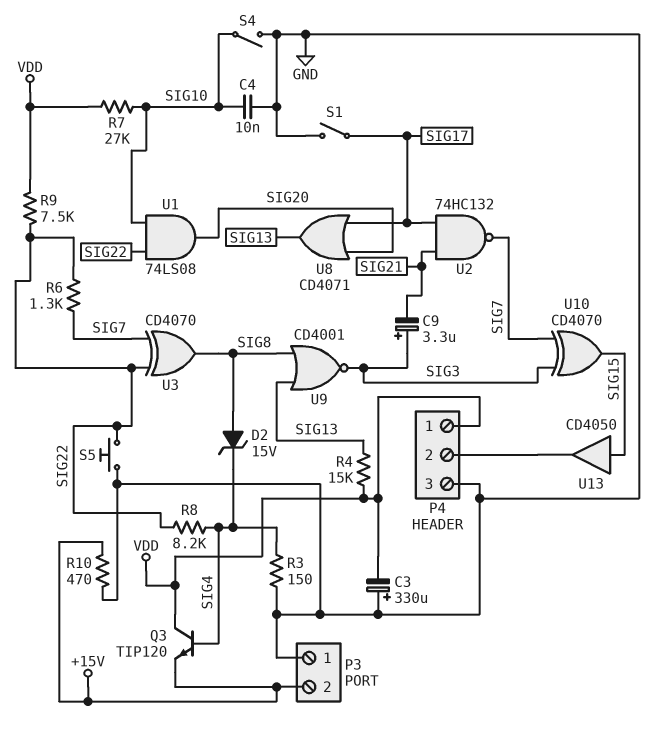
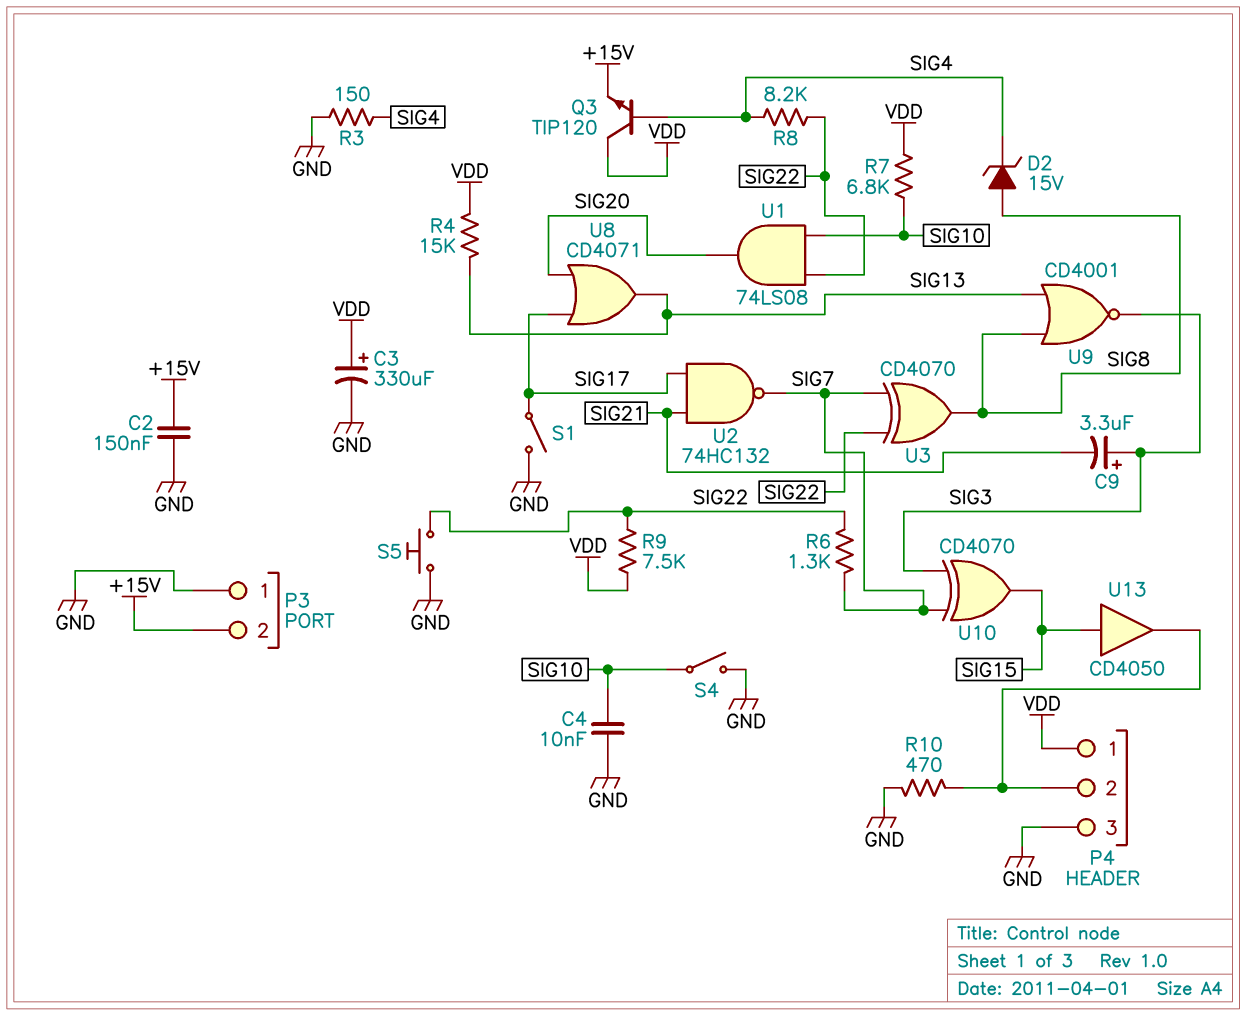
C2: none -> 150nF (+15V, GND)
C3: 330uF (plus GND, minus VDD) -> 330uF (plus VDD, minus GND)
R7: 27k (SIG10, VDD) -> 6.8k (SIG10, VDD)
R10: 470 (+15V, GND) -> 470 (GND, P4/2)

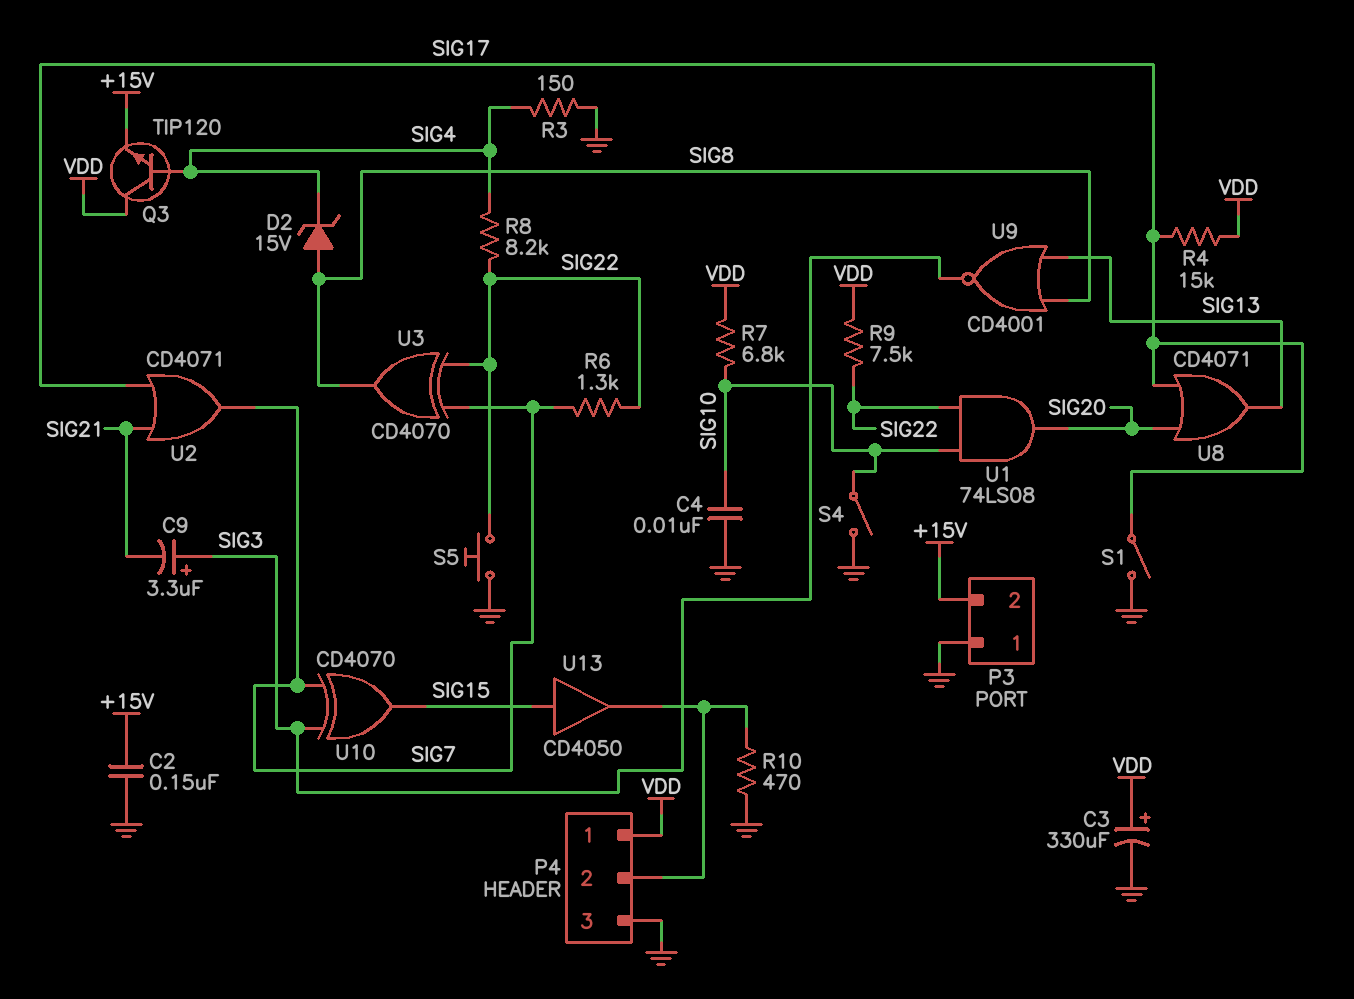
R4: 15k (SIG13, VDD) -> 15k (SIG17, VDD)
U2: NAND 74HC132 (in SIG17, in SIG21, out SIG7) -> OR CD4071 (in SIG17, in SIG21, out SIG7)

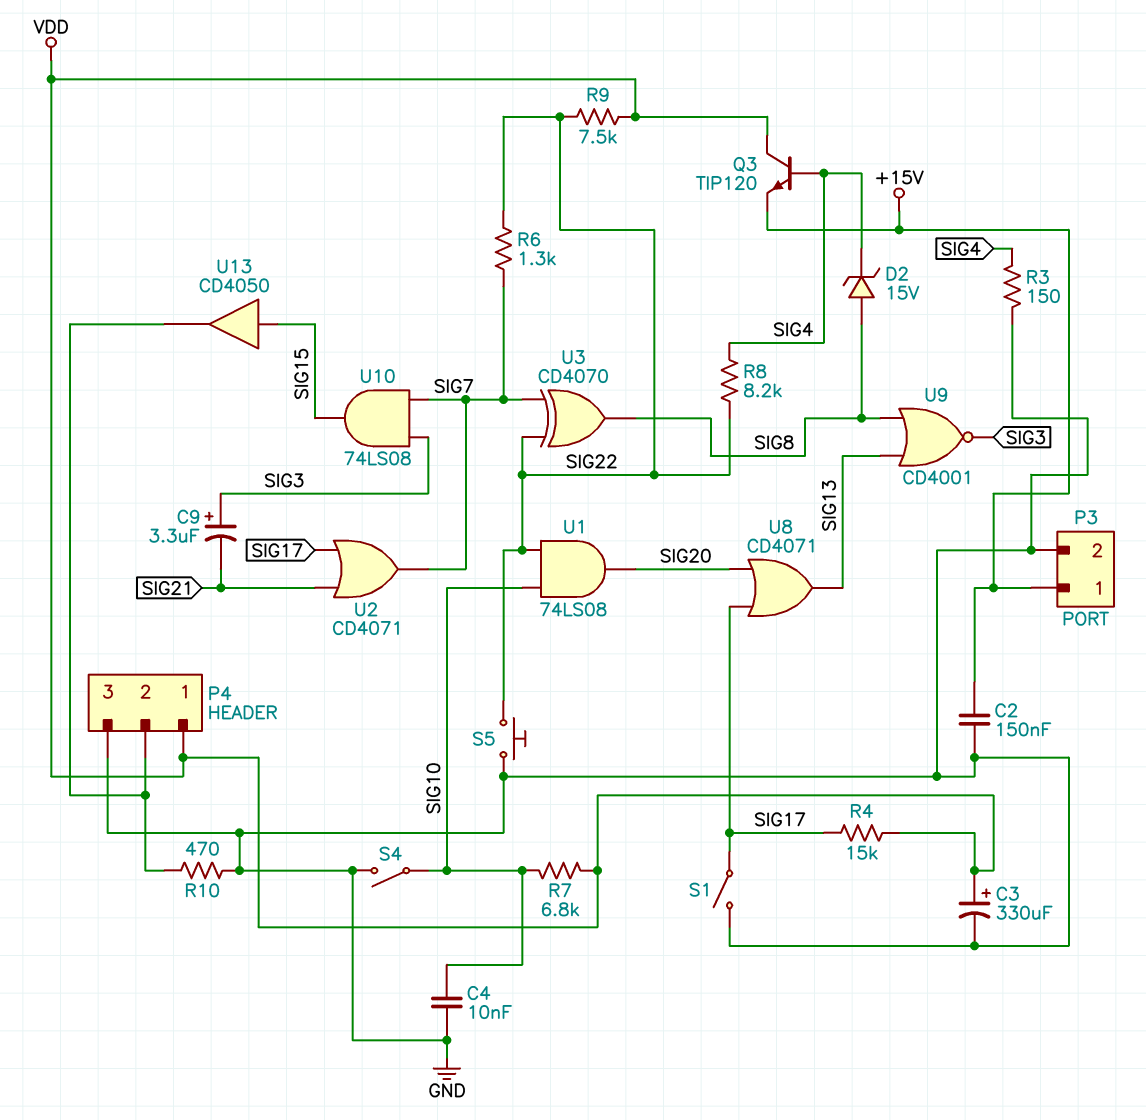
P3 pin 1: GND -> +15V
P3 pin 2: +15V -> GND
U10: XOR CD4070 (in SIG3, in SIG7, out SIG15) -> AND 74LS08 (in SIG3, in SIG7, out SIG15)

